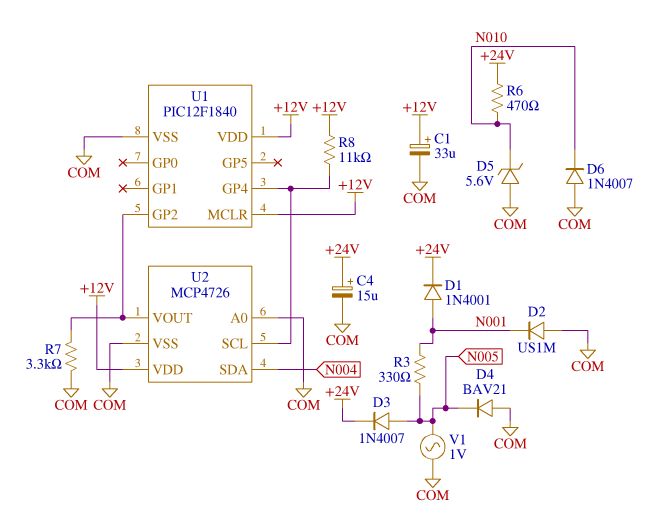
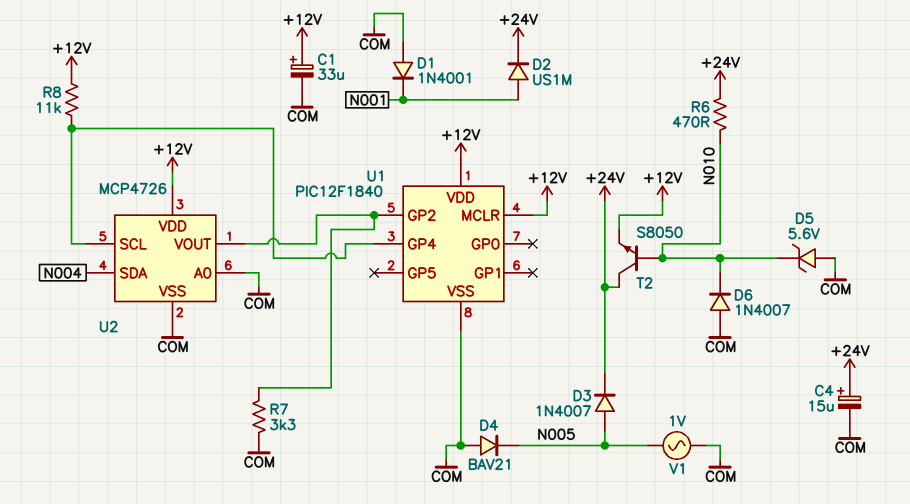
D1: diode 1N4001 (A N001, K +24V) -> diode 1N4001 (A COM, K N001)
D2: diode US1M (A COM, K N001) -> diode US1M (A N001, K +24V)
R3: 330 (N001, N005) -> none
T2: none -> NPN S8050 (B N010, C +24V, E +12V)

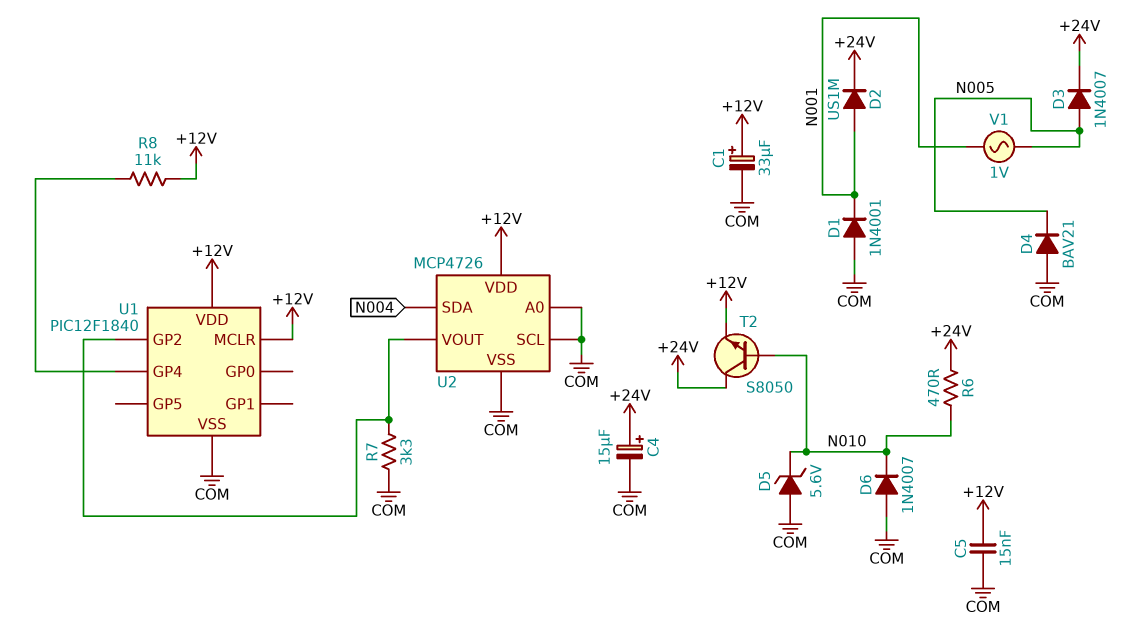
C5: none -> 15nF (+12V, COM)
U2 pin SCL: U1/GP4 -> COM
V1: AC 1V (COM, N005) -> AC 1V (N001, N005)

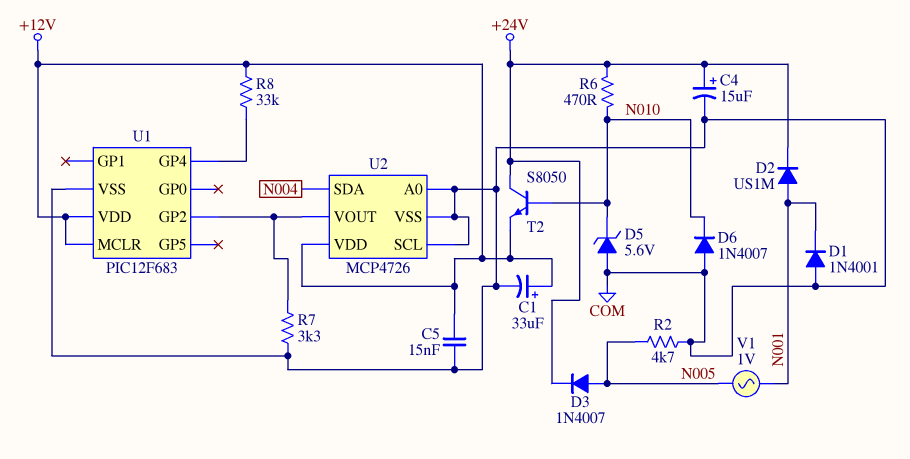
D4: diode BAV21 (A COM, K N005) -> none
R2: none -> 4.7k (COM, N005)
R8: 11k (+12V, U1/GP4) -> 33k (+12V, U1/GP4)
U1: PIC12F1840 -> PIC12F683

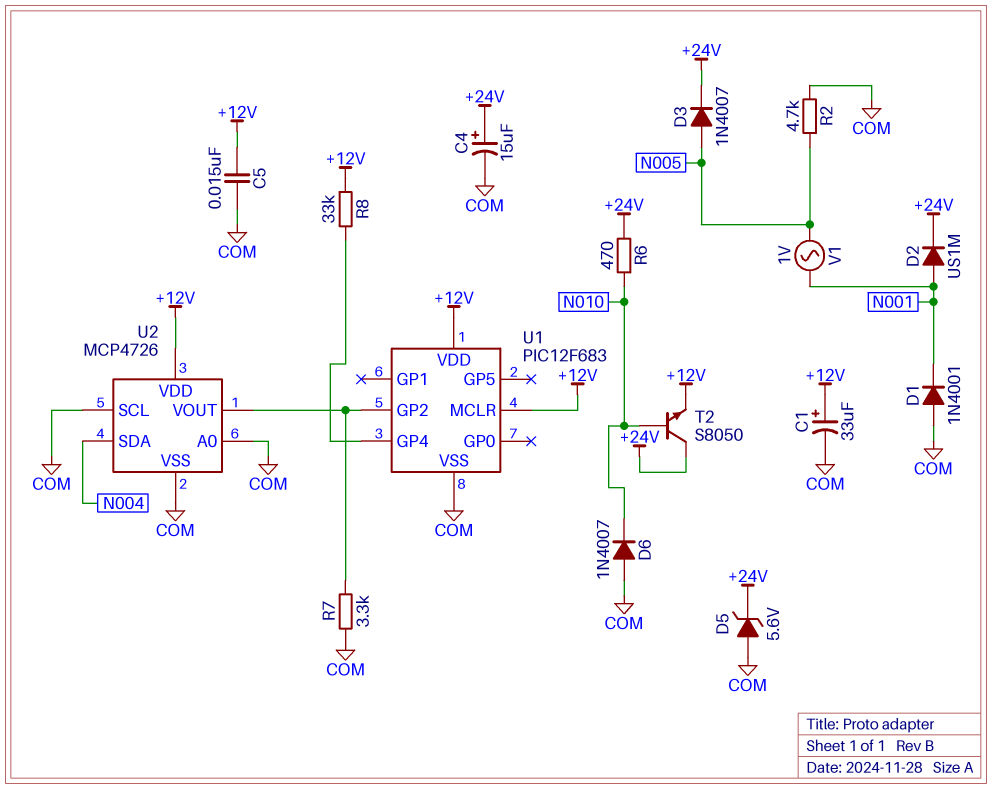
D5: zener 5.6V (A COM, K N010) -> zener 5.6V (A COM, K +24V)

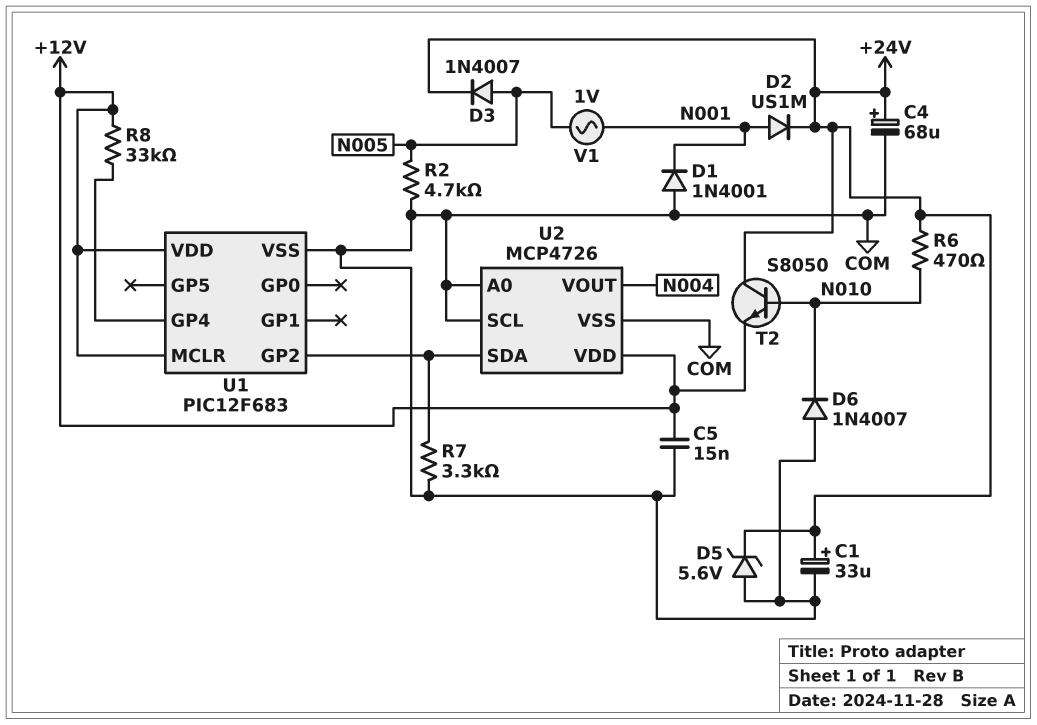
C1: 33uF (plus +12V, minus COM) -> 33uF (plus +24V, minus COM)
C4: 15uF (plus +24V, minus COM) -> 68uF (plus +24V, minus COM)
U2 pin SDA: N004 -> U1/GP2
U2 pin VOUT: U1/GP2 -> N004

